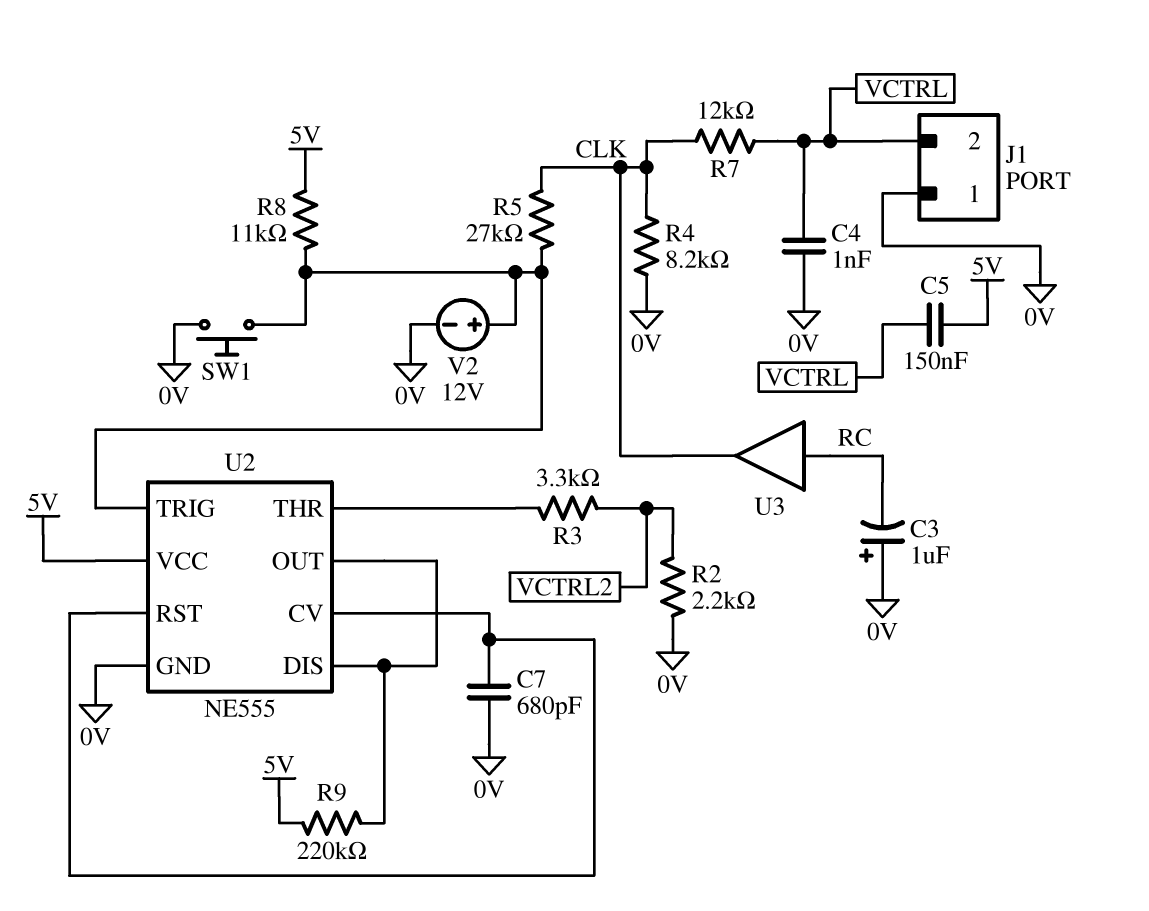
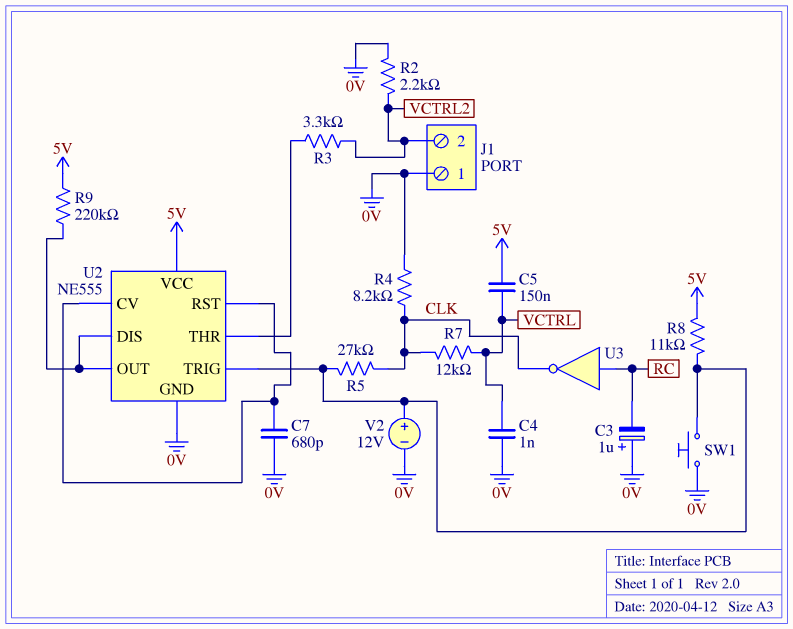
J1 pin 2: VCTRL -> VCTRL2
U3: buffer (in RC, out CLK) -> NOT (in RC, out CLK)

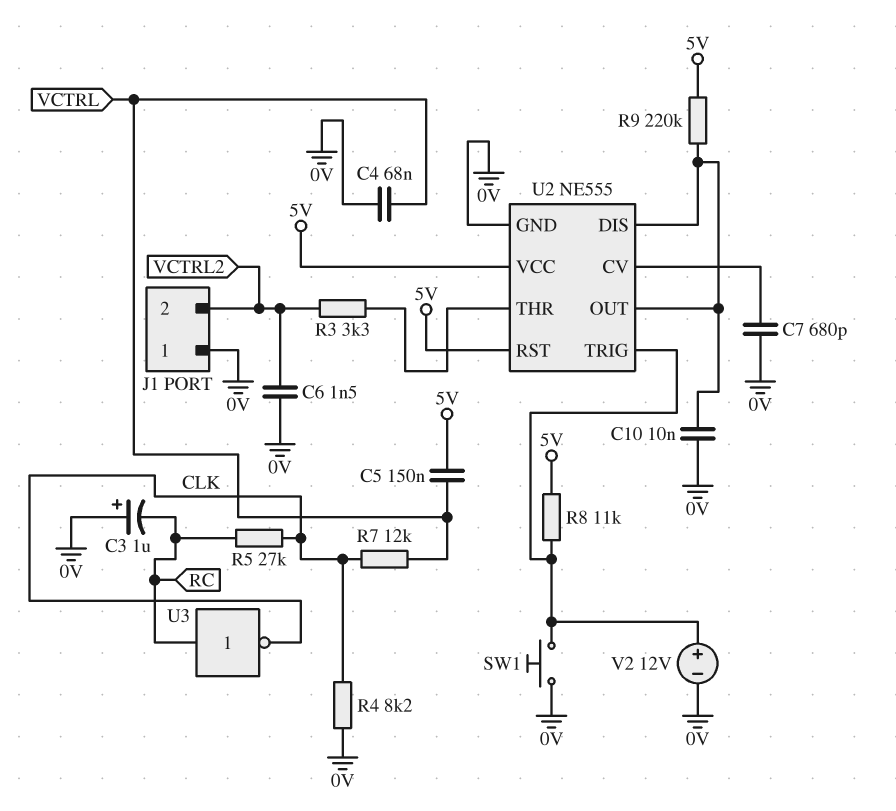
C4: 1nF (0V, VCTRL) -> 68nF (0V, VCTRL)
C6: none -> 1.5nF (0V, VCTRL2)
C10: none -> 10nF (0V, U2/DIS)
R2: 2.2k (0V, VCTRL2) -> none
R5: 27k (CLK, U2/TRIG) -> 27k (CLK, RC)
U2 pin RST: U2/CV -> 5V

